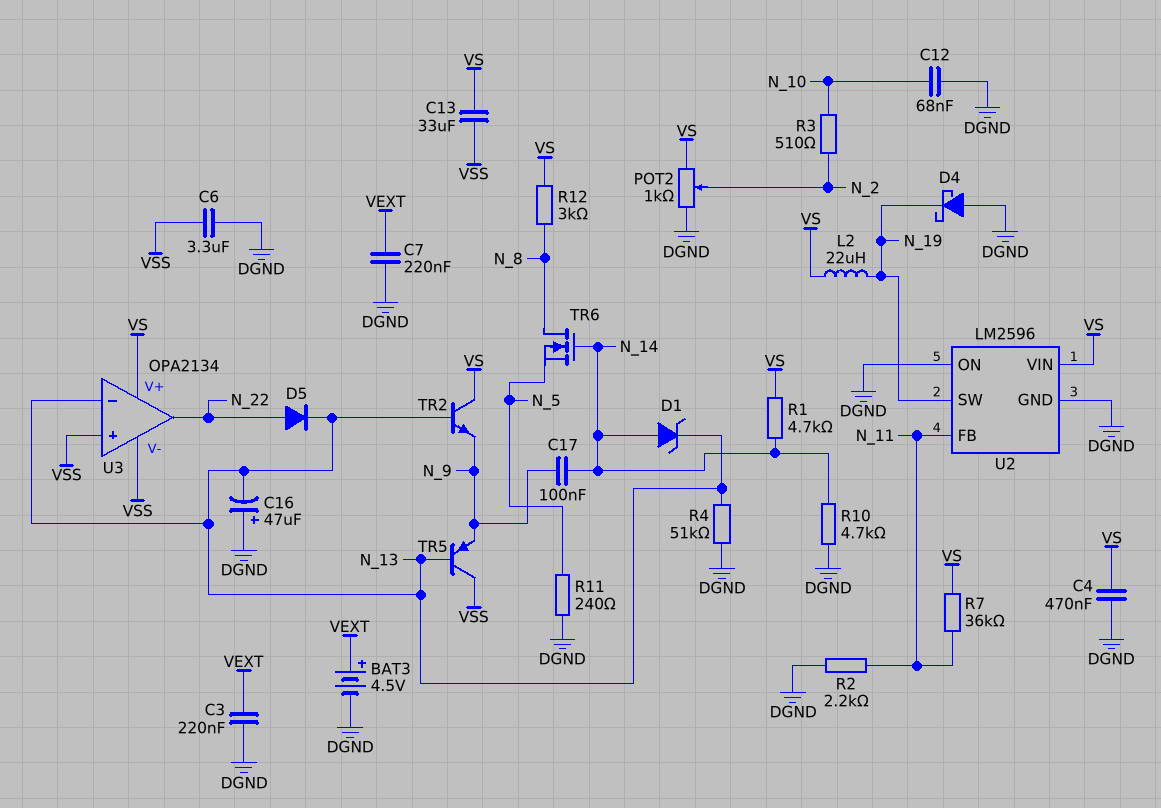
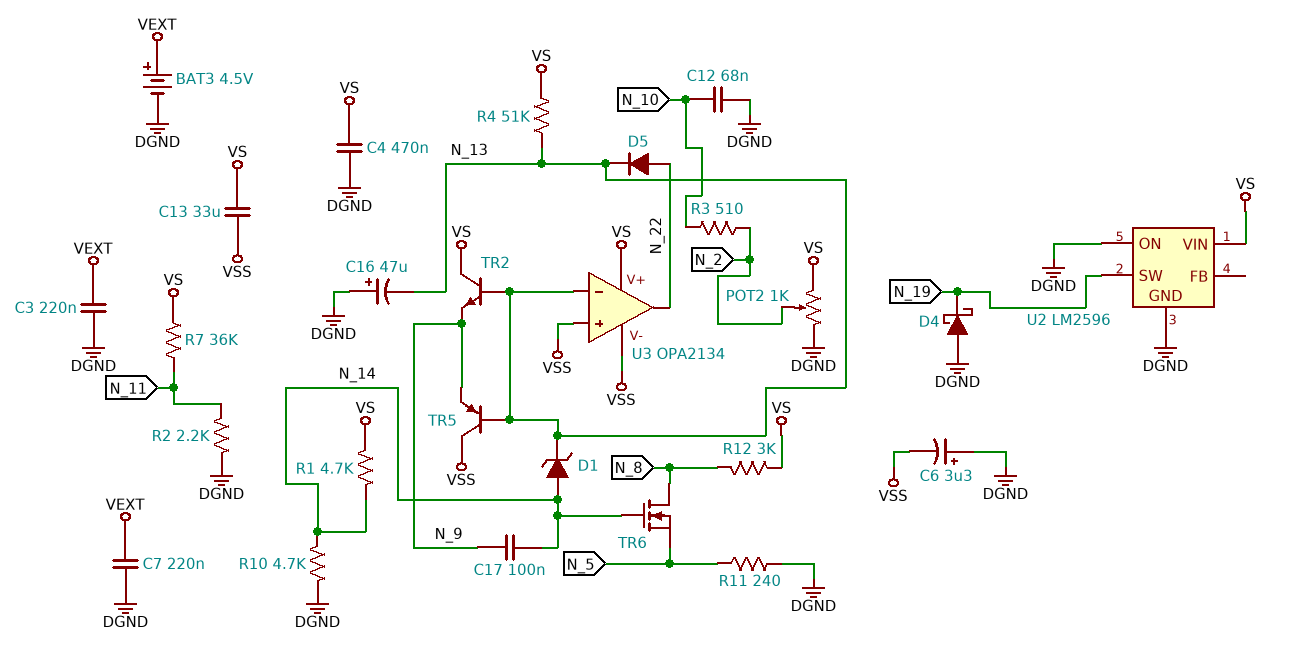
C6: 3.3uF (DGND, VSS) -> 3.3uF (plus DGND, minus VSS)
L2: 22uH (N_19, VS) -> none
R4: 51k (DGND, N_13) -> 51k (N_13, VS)
U2 pin FB: N_11 -> none

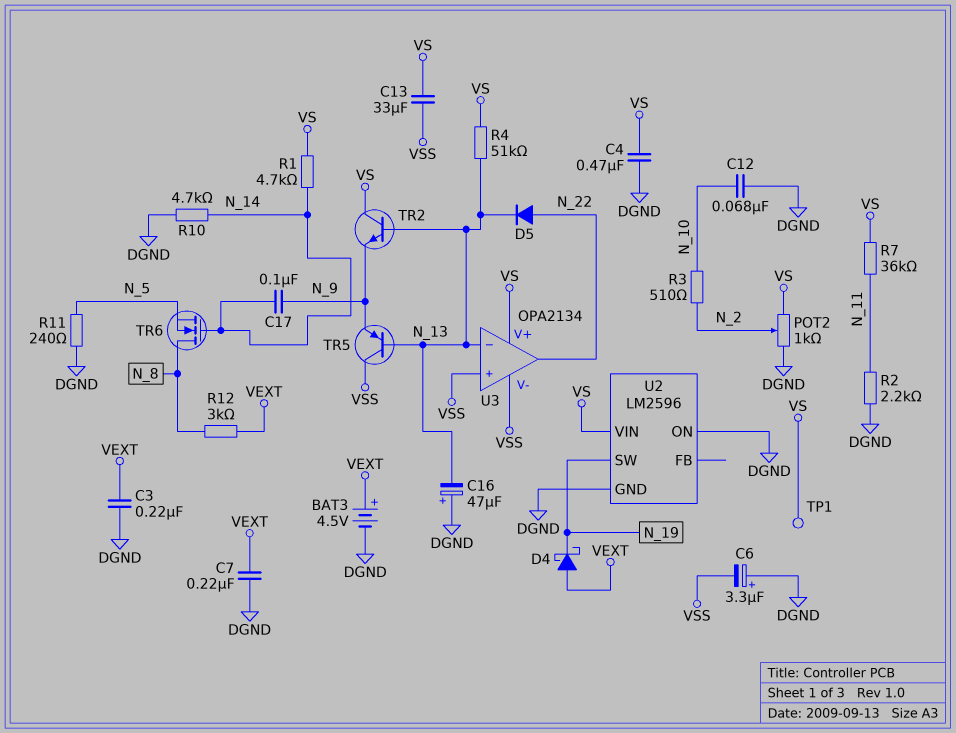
D1: zener (A N_14, K N_13) -> none
D4: schottky (A DGND, K N_19) -> schottky (A VEXT, K N_19)
R12: 3k (N_8, VS) -> 3k (N_8, VEXT)
TP1: none -> test point (VS)

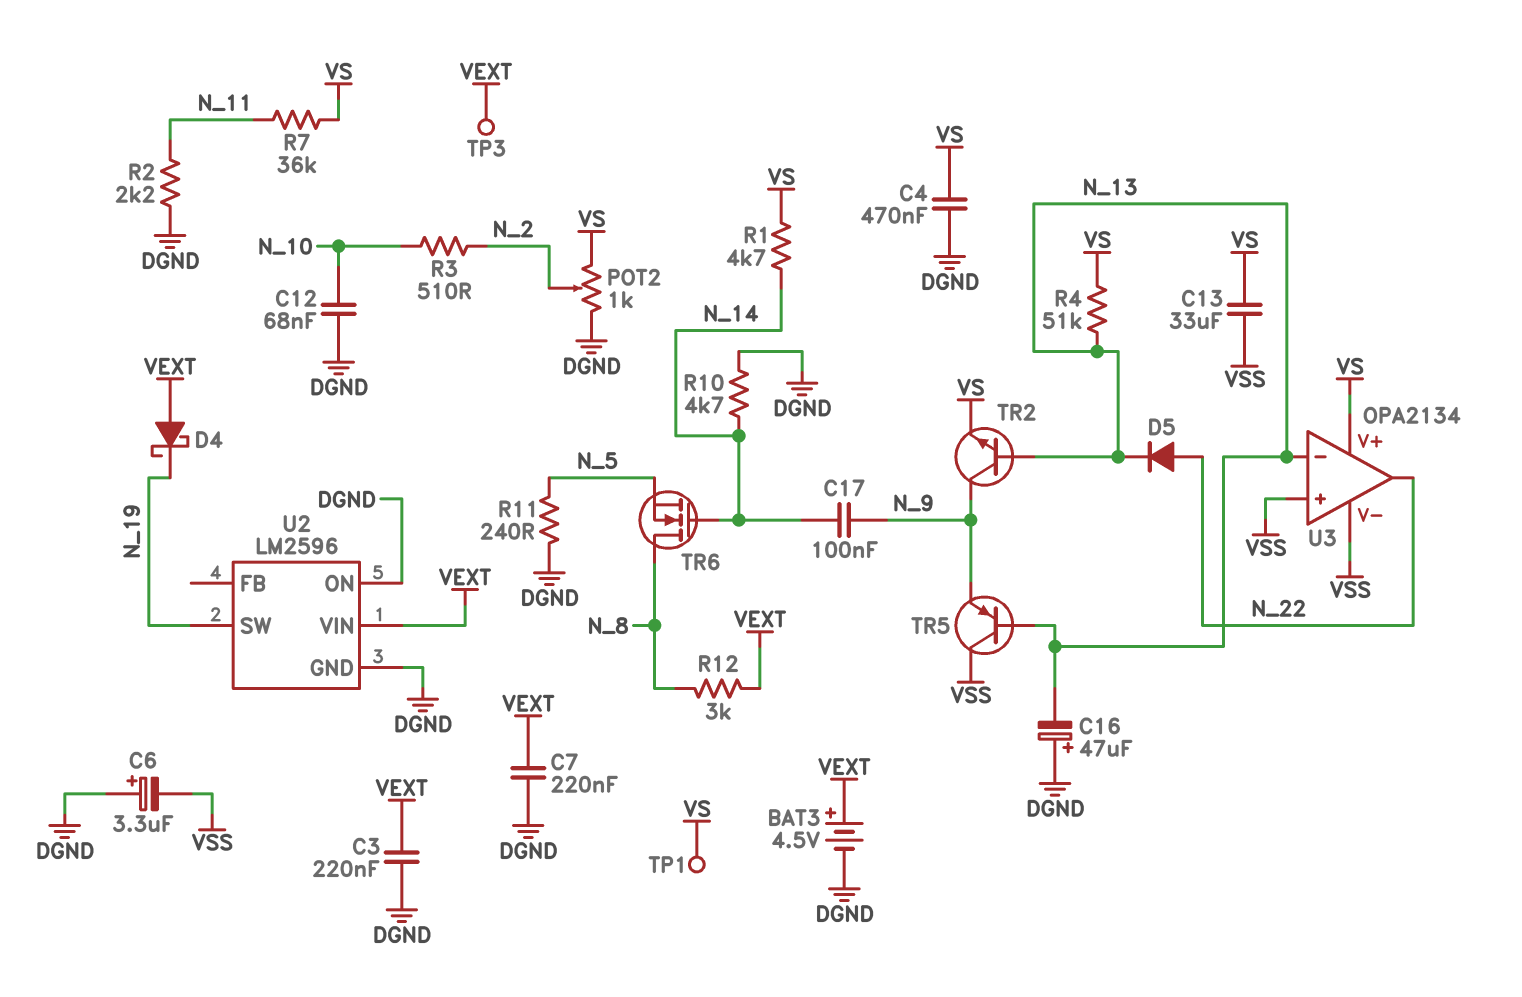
TP3: none -> test point (VEXT)
TR2: NPN (B N_13, C VS, E N_9) -> NPN (B N_13, C N_9, E VS)
U2 pin VIN: VS -> VEXT

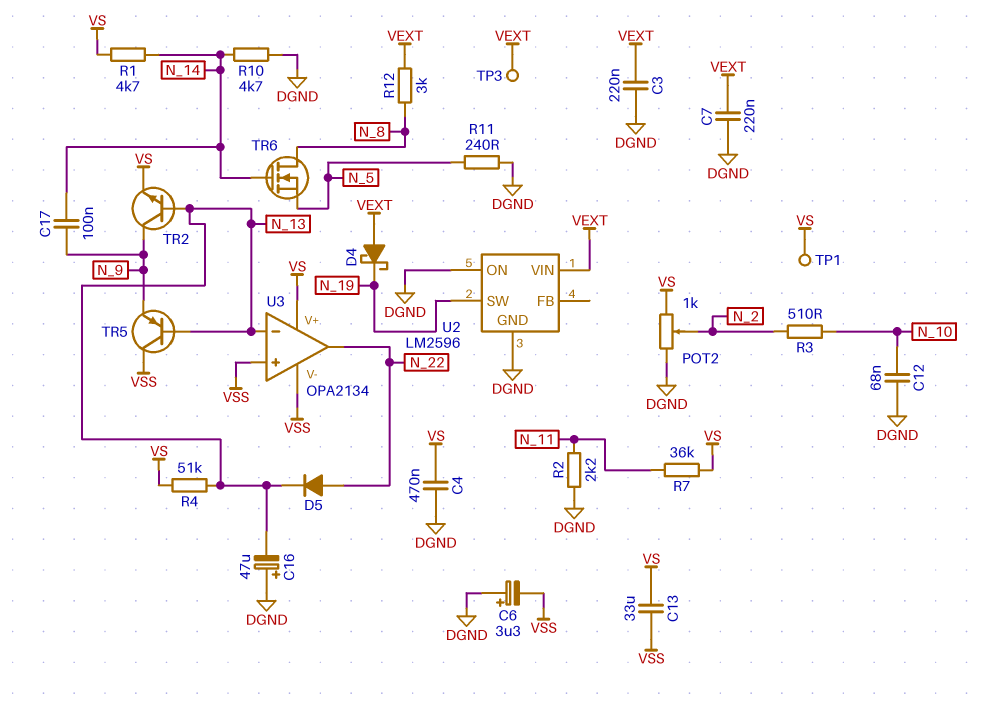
BAT3: 4.5V (plus VEXT, minus DGND) -> none

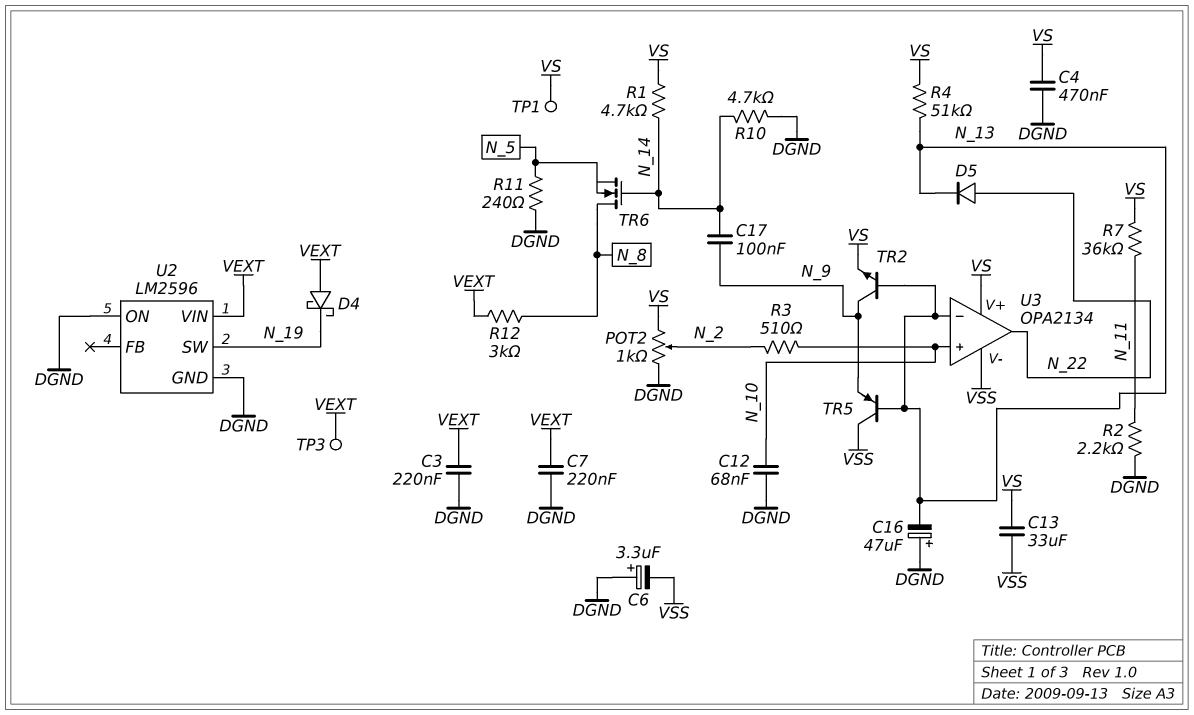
U3 pin in+: VSS -> N_10

